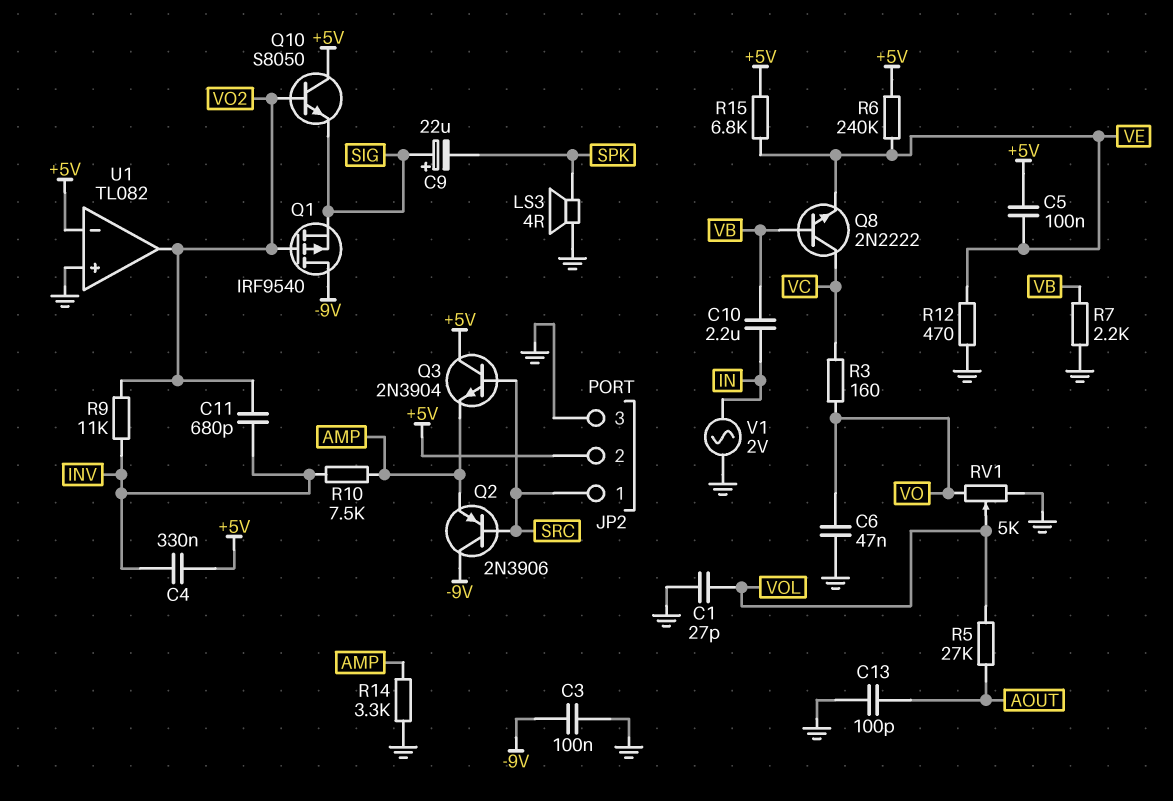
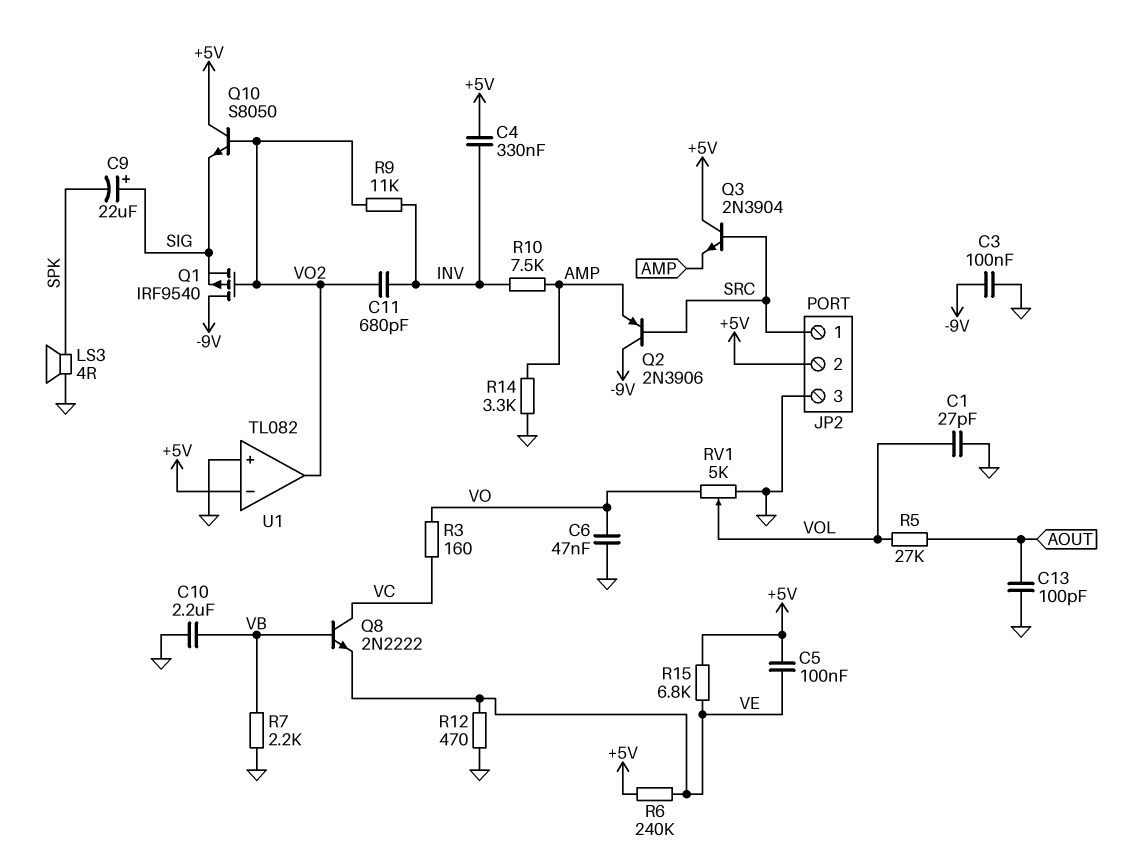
C10: 2.2uF (IN, VB) -> 2.2uF (GND, VB)
V1: AC 2V (GND, IN) -> none

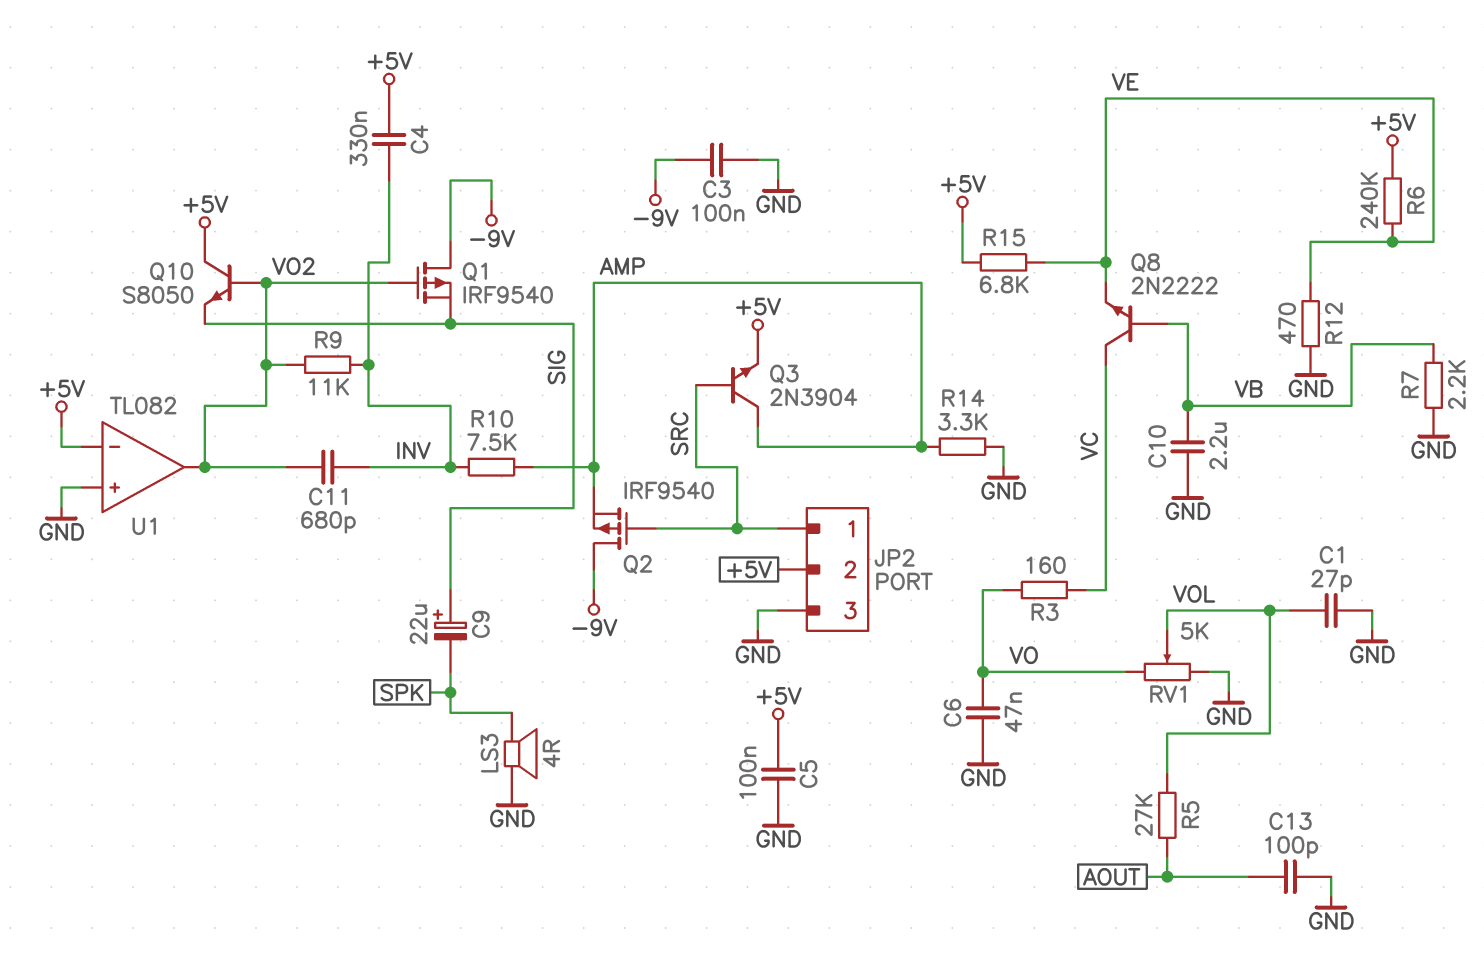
C5: 100nF (+5V, VE) -> 100nF (+5V, GND)
Q2: PNP 2N3906 (B SRC, C -9V, E AMP) -> PMOS IRF9540 (G SRC, D -9V, S AMP)
Q3: NPN 2N3904 (B SRC, C +5V, E AMP) -> NPN 2N3904 (B SRC, C AMP, E +5V)

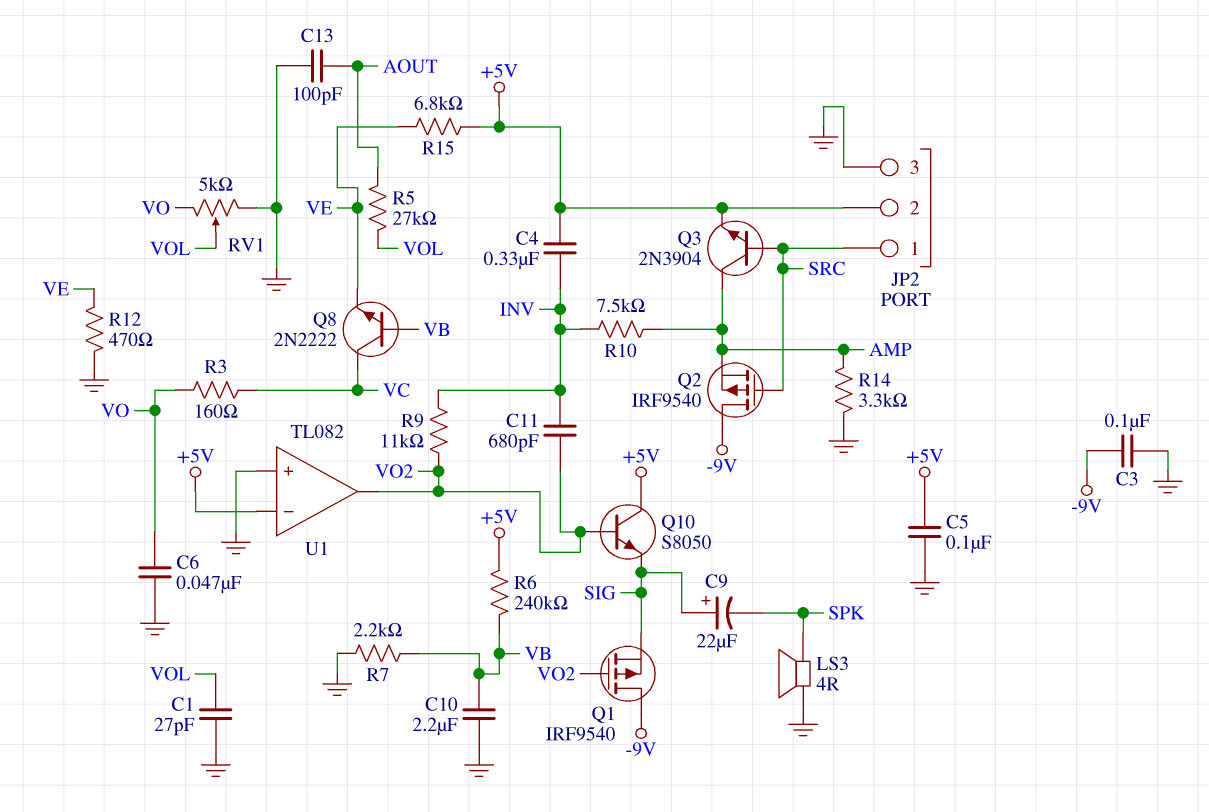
R6: 240k (+5V, VE) -> 240k (+5V, VB)

